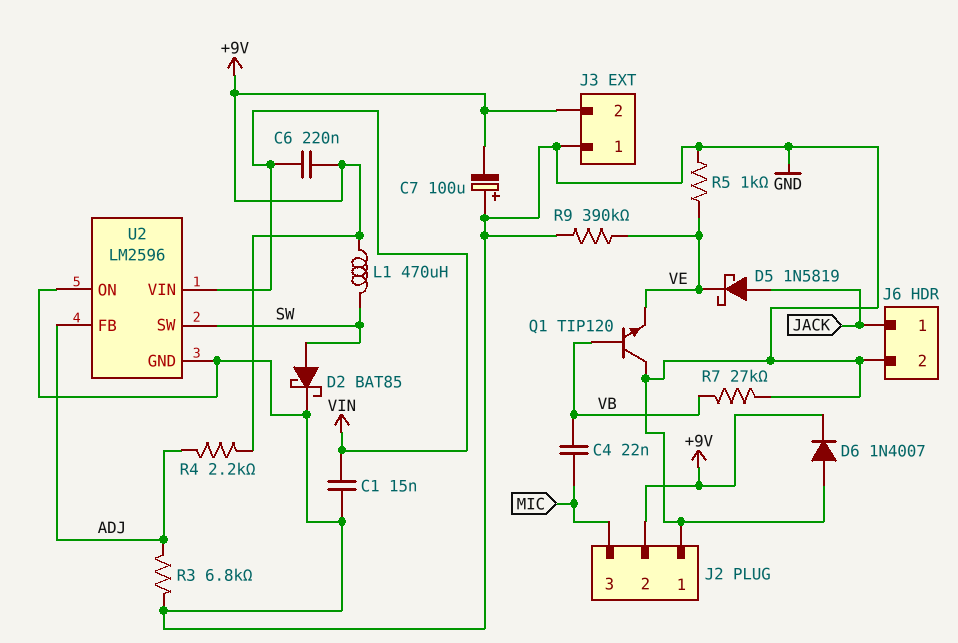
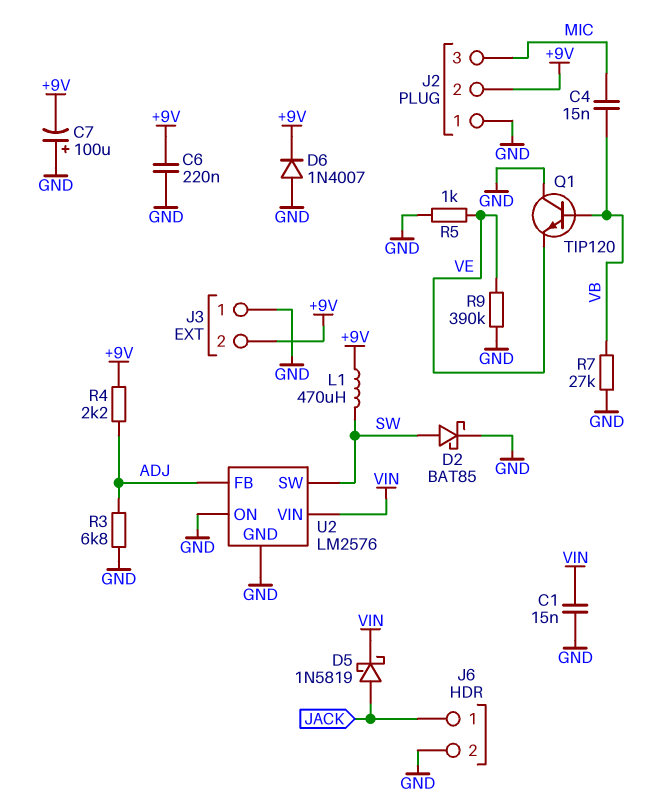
C4: 22nF (MIC, VB) -> 15nF (MIC, VB)
C6: 220nF (+9V, VIN) -> 220nF (+9V, GND)
D5: schottky 1N5819 (A JACK, K VE) -> schottky 1N5819 (A JACK, K VIN)
U2: LM2596 -> LM2576

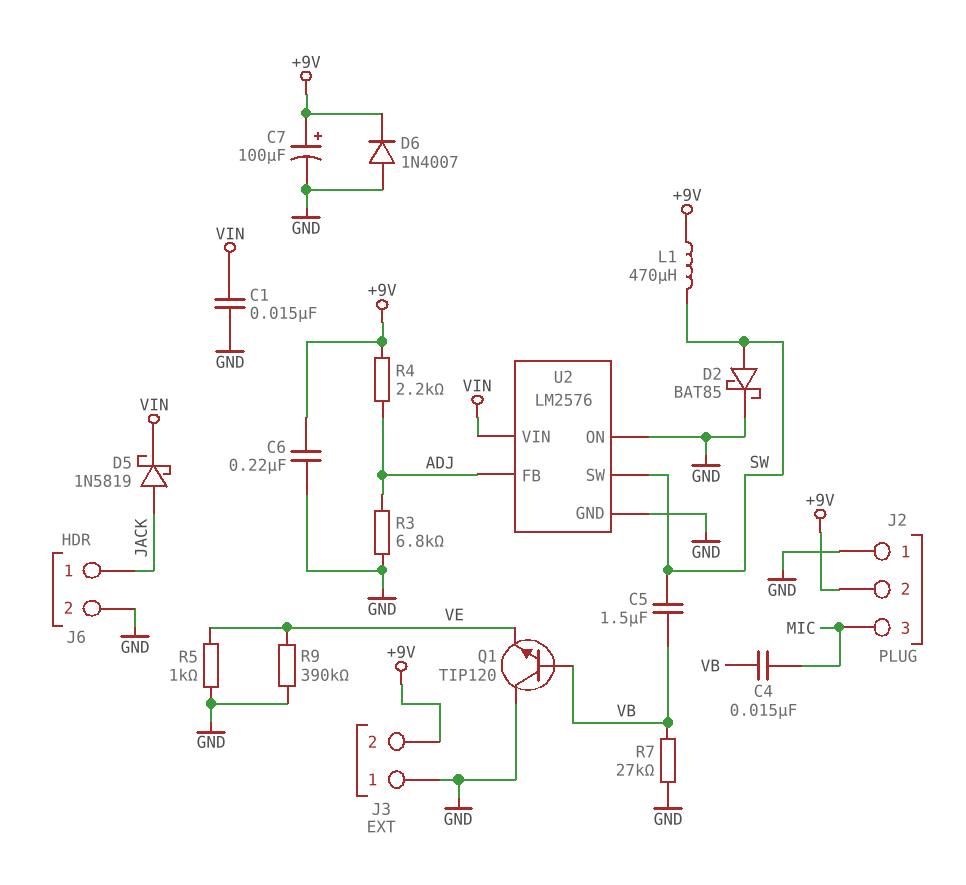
C5: none -> 1.5uF (SW, VB)
C7: 100uF (plus GND, minus +9V) -> 100uF (plus +9V, minus GND)

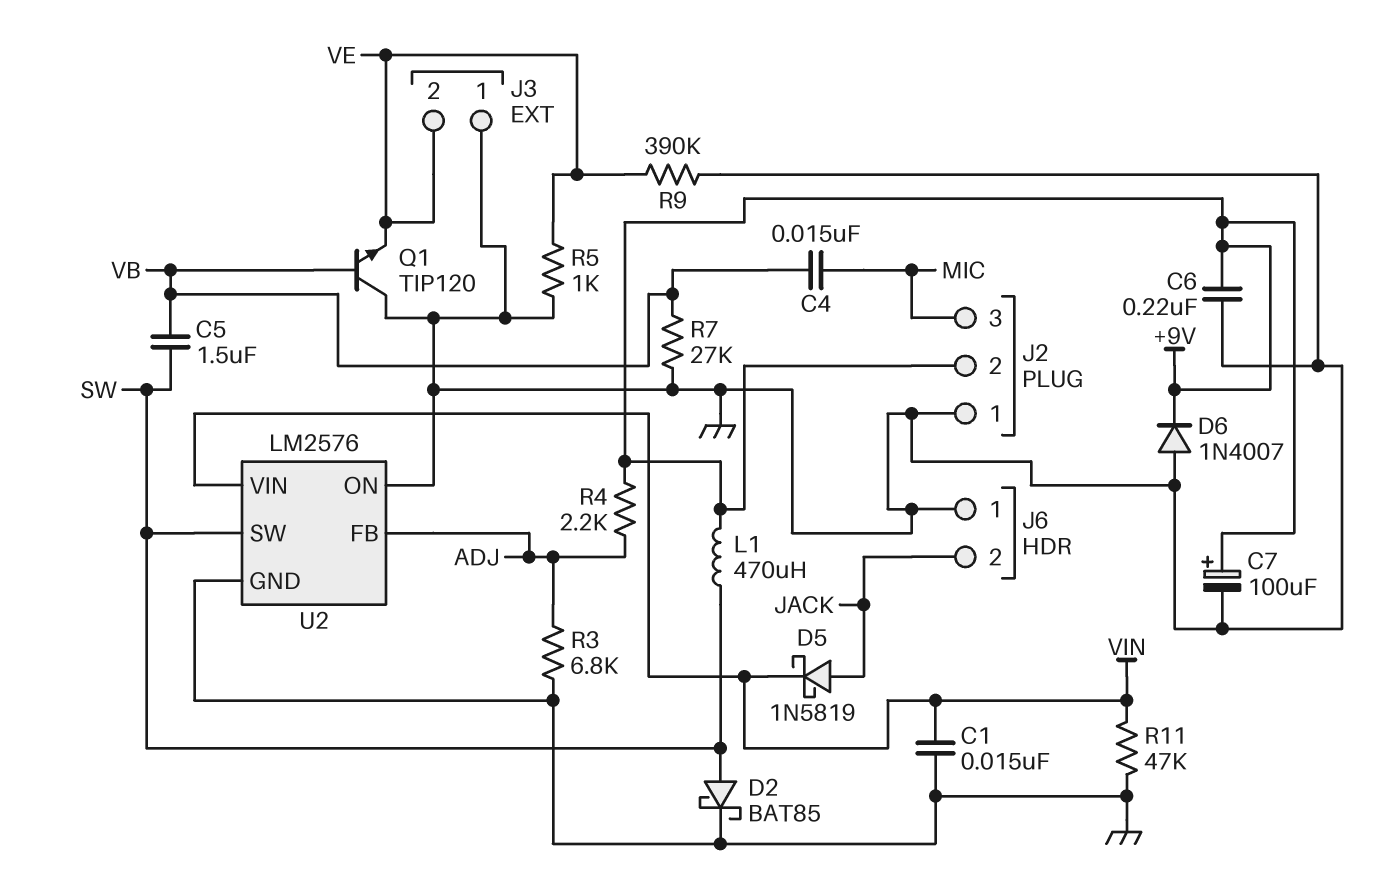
J3 pin 2: +9V -> VE
J6 pin 1: JACK -> GND
J6 pin 2: GND -> JACK
R11: none -> 47k (GND, VIN)

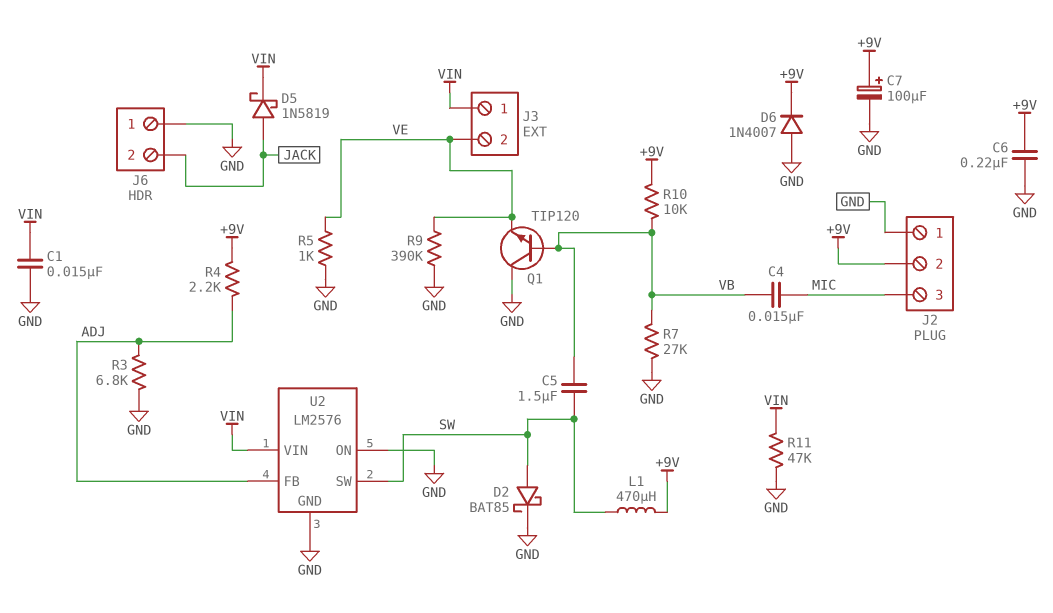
J3 pin 1: GND -> VIN
R10: none -> 10k (+9V, VB)

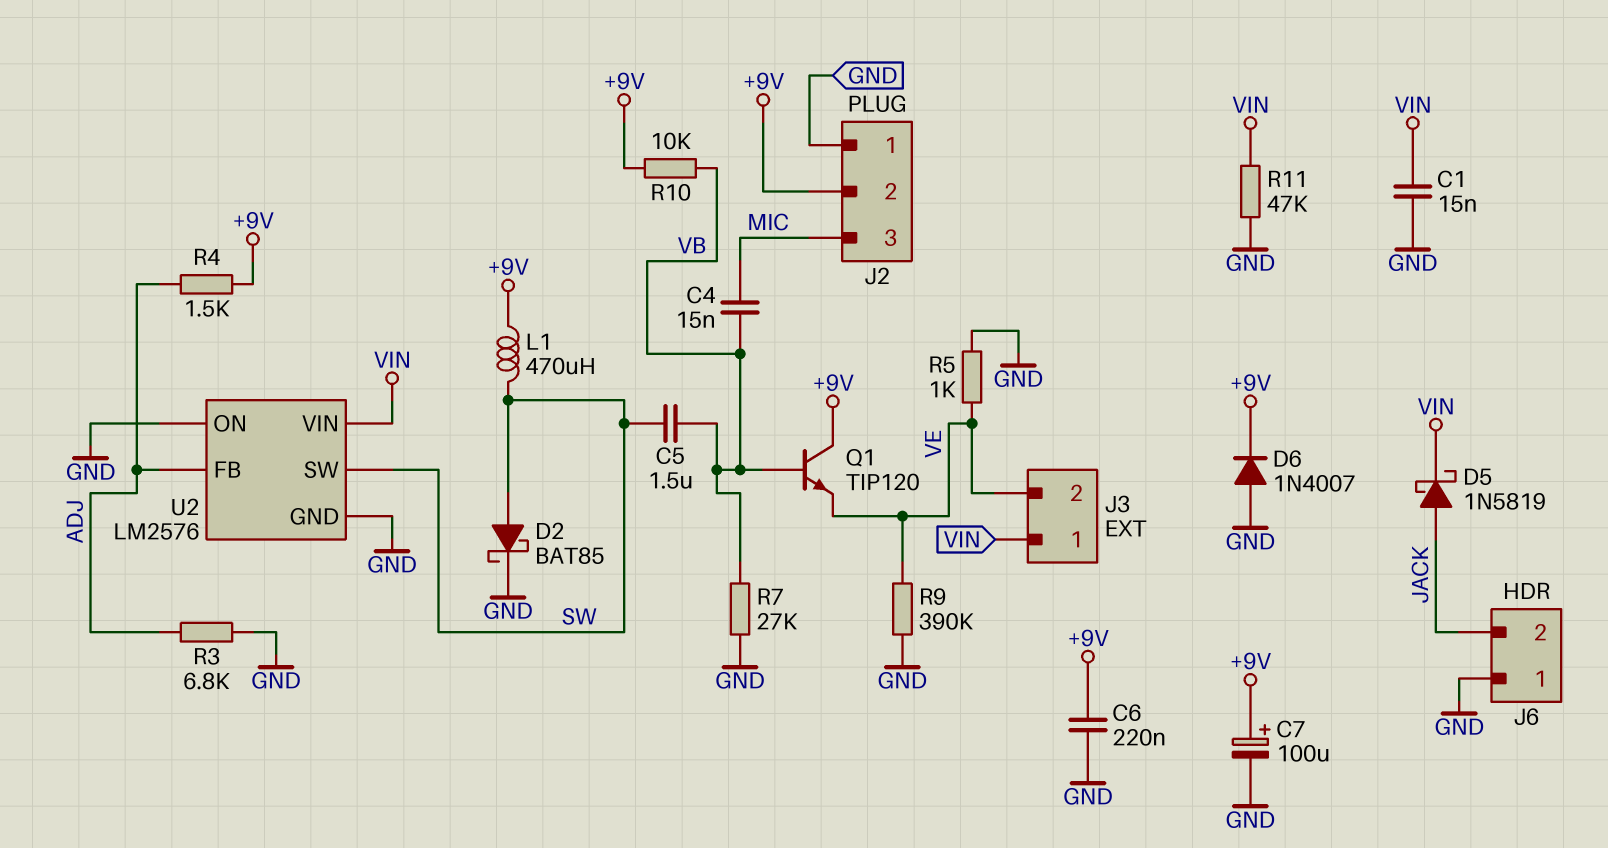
Q1: NPN TIP120 (B VB, C GND, E VE) -> NPN TIP120 (B VB, C +9V, E VE)
R4: 2.2k (+9V, ADJ) -> 1.5k (+9V, ADJ)

